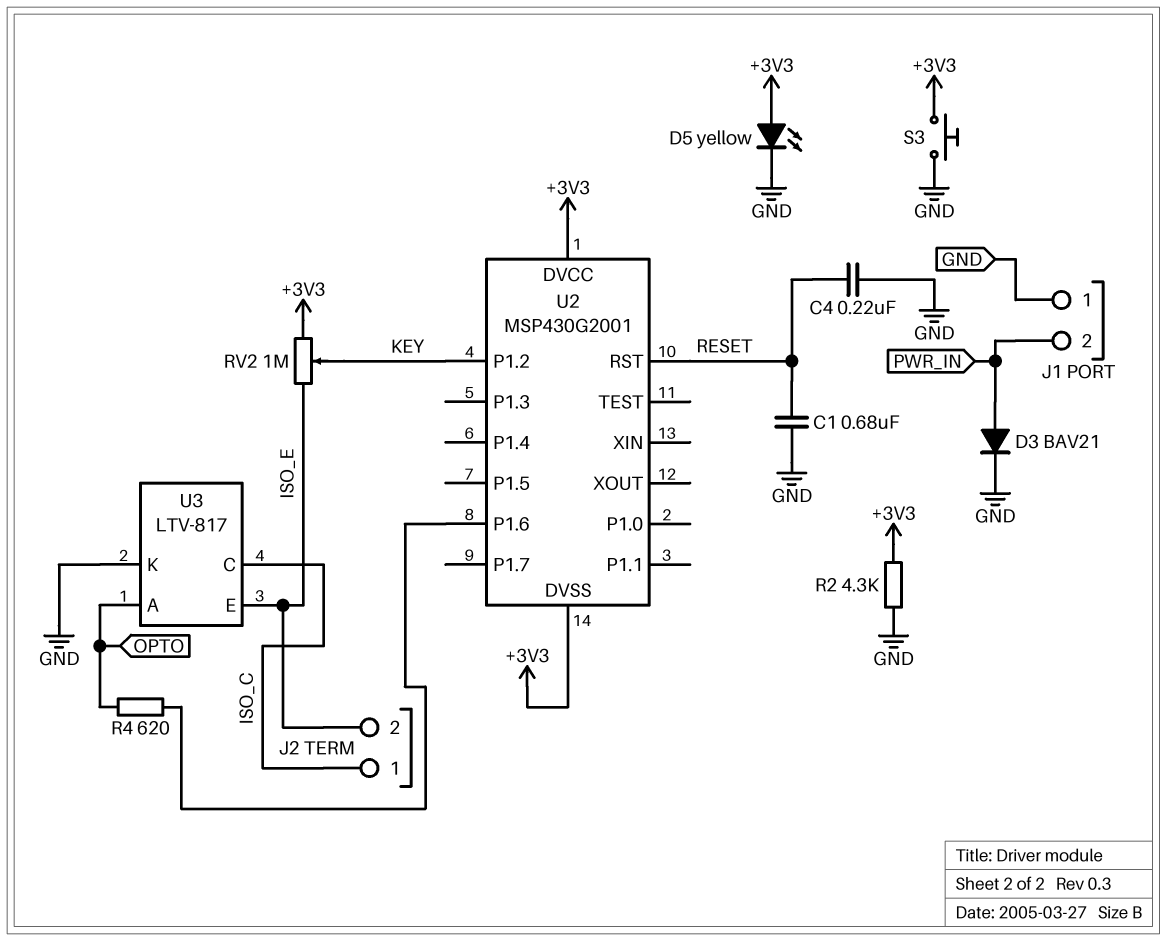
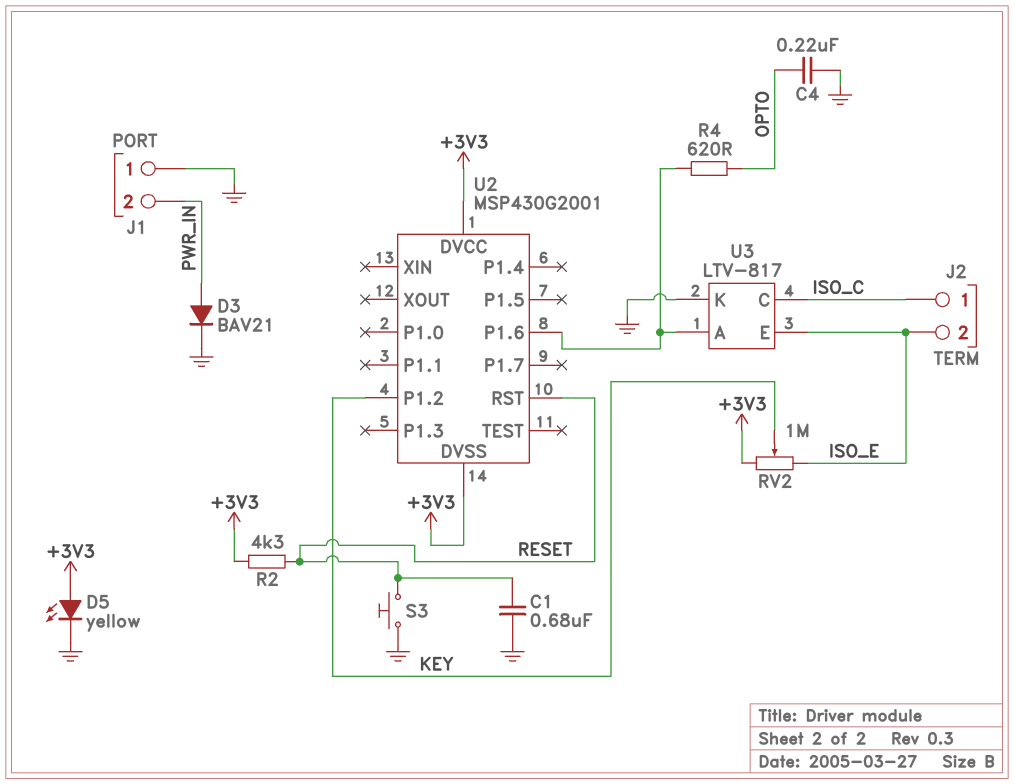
C4: 220nF (GND, RESET) -> 220nF (GND, OPTO)
R2: 4.3k (+3V3, GND) -> 4.3k (+3V3, RESET)
S3: button (+3V3, GND) -> button (GND, RESET)
U3 pin A: OPTO -> U2/P1.6

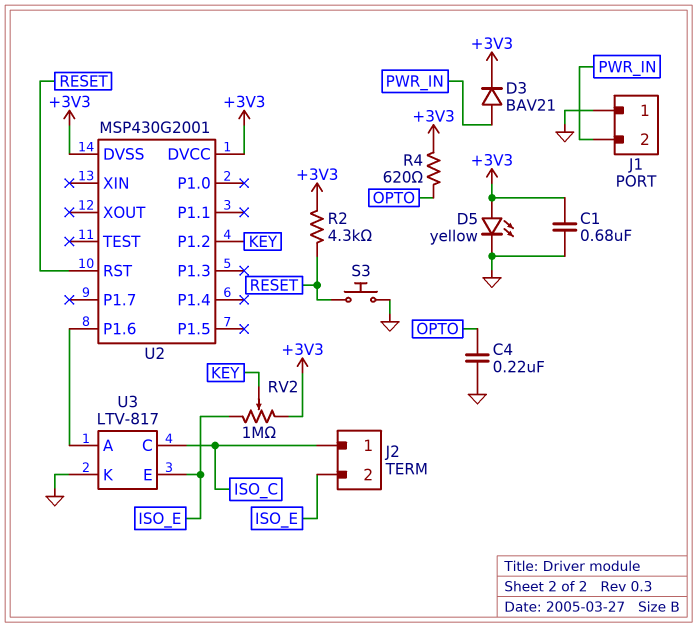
C1: 680nF (GND, RESET) -> 680nF (+3V3, GND)
D3: diode BAV21 (A PWR_IN, K GND) -> diode BAV21 (A PWR_IN, K +3V3)
R4: 620 (OPTO, U2/P1.6) -> 620 (+3V3, OPTO)

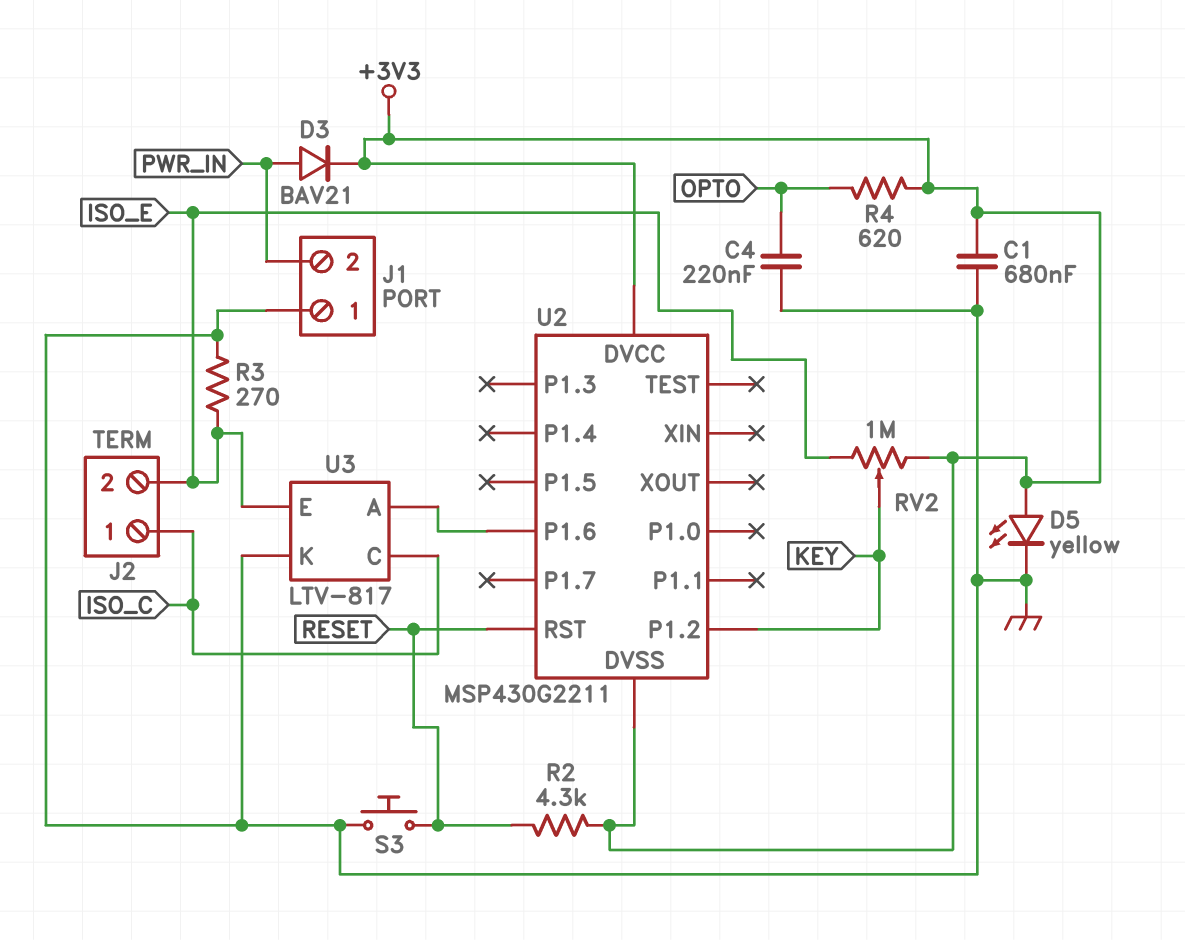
R3: none -> 270 (GND, ISO_E)
U2: MSP430G2001 -> MSP430G2211

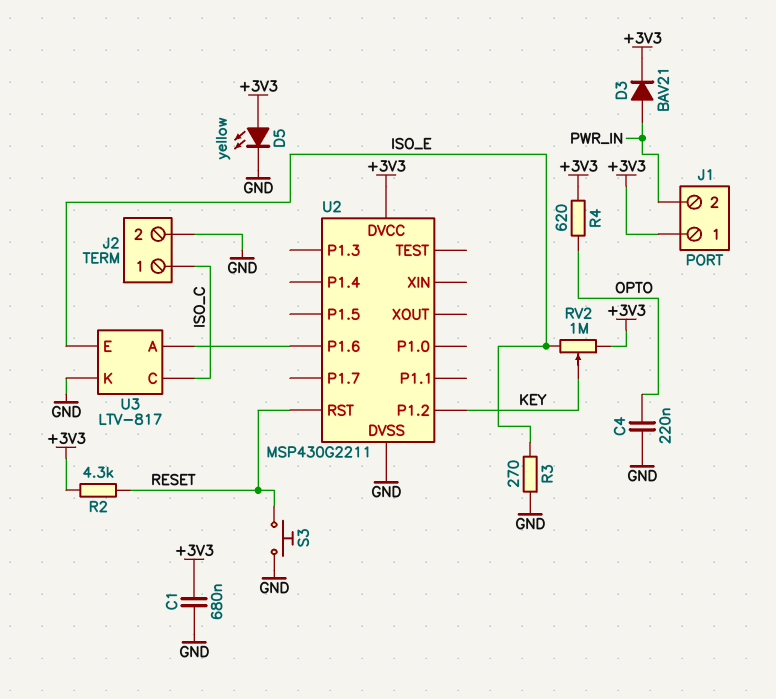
J1 pin 1: GND -> +3V3
J2 pin 2: ISO_E -> GND
U2 pin DVSS: +3V3 -> GND

